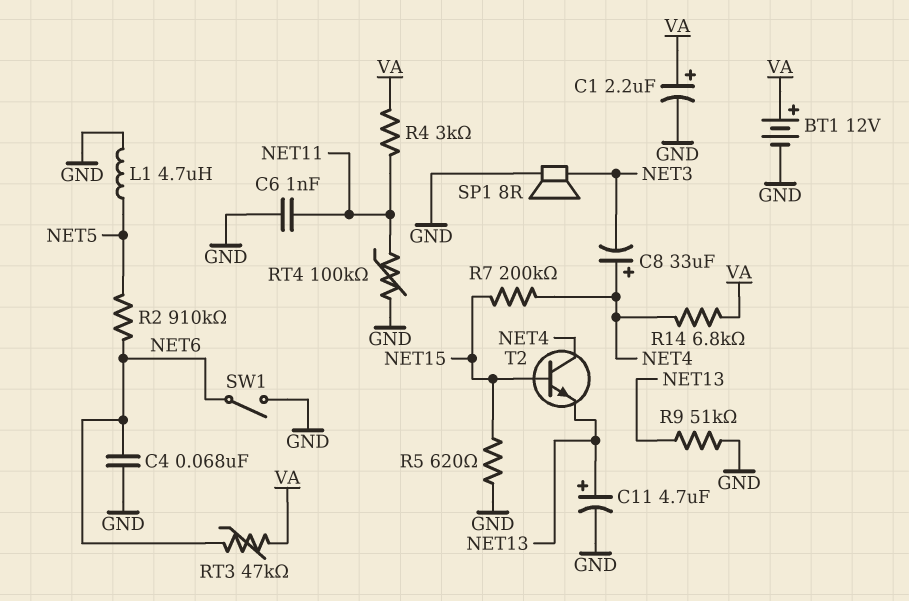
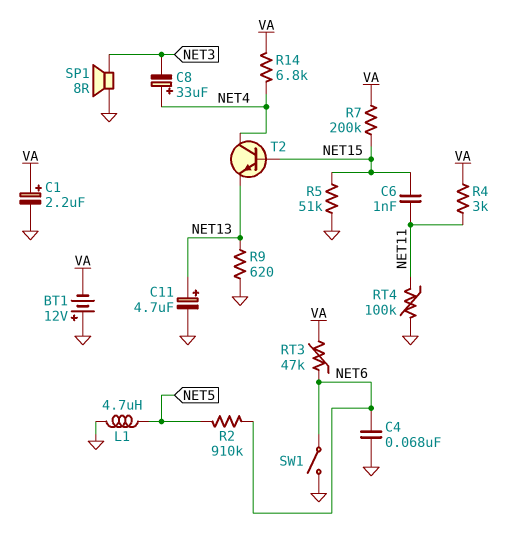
BT1: 12V (plus VA, minus GND) -> 12V (plus GND, minus VA)
C6: 1nF (GND, NET11) -> 1nF (NET11, NET15)
R5: 620 (GND, NET15) -> 51k (GND, NET15)
R7: 200k (NET4, NET15) -> 200k (NET15, VA)
R9: 51k (GND, NET13) -> 620 (GND, NET13)

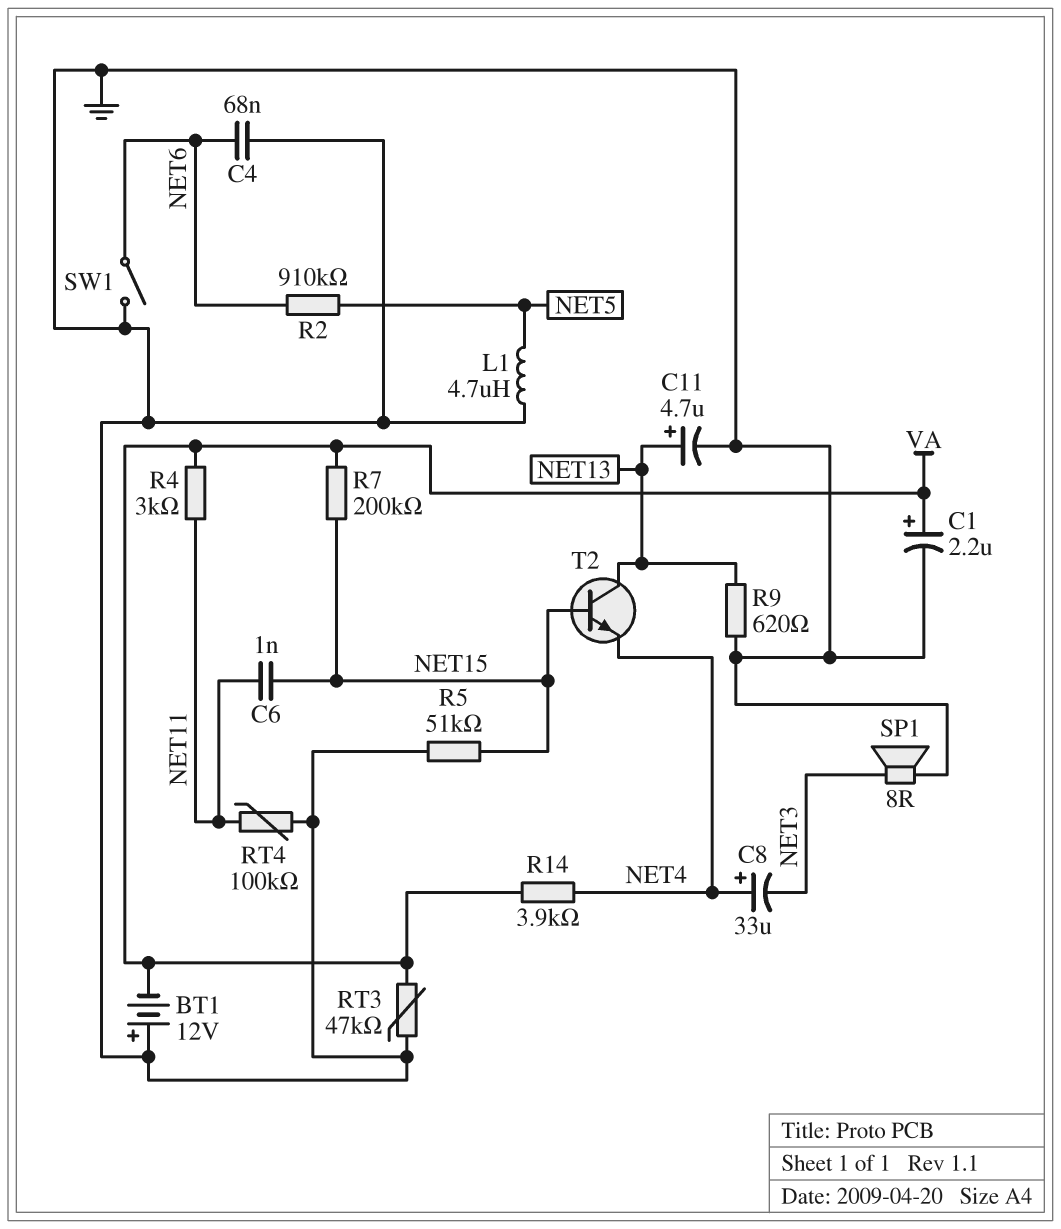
R14: 6.8k (NET4, VA) -> 3.9k (NET4, VA)
RT3: 47k (NET6, VA) -> 47k (GND, VA)
T2: NPN (B NET15, C NET4, E NET13) -> NPN (B NET15, C NET13, E NET4)

